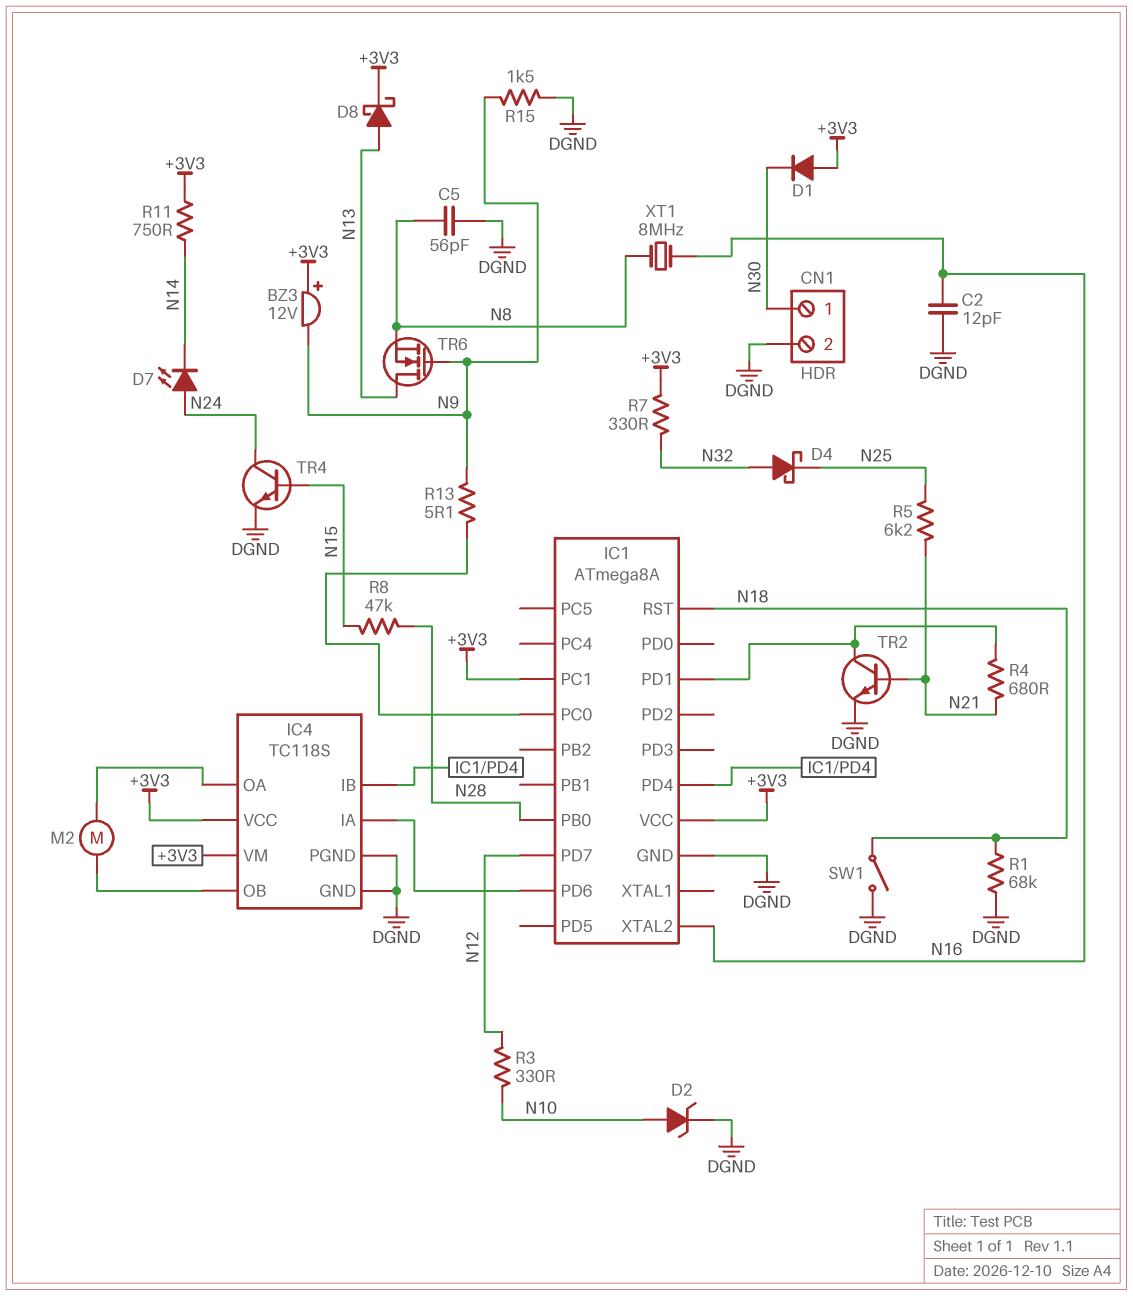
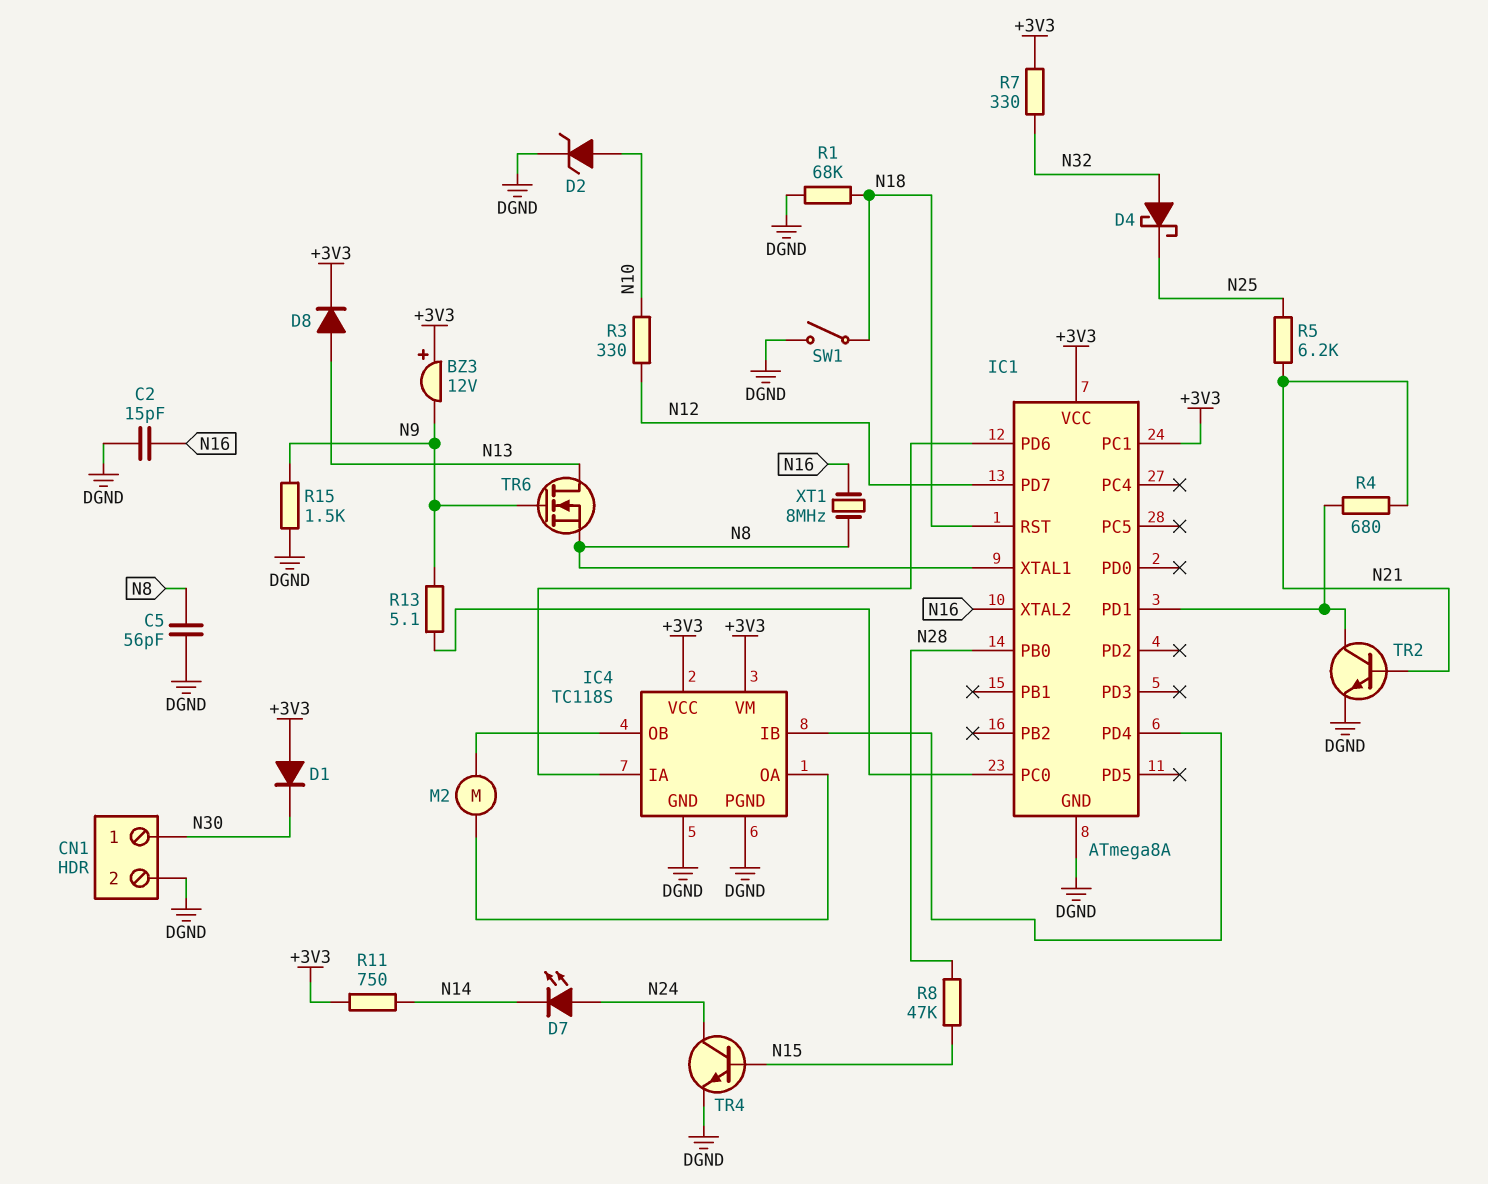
C2: 12pF (DGND, N16) -> 15pF (DGND, N16)
D8: schottky (A N13, K +3V3) -> diode (A N13, K +3V3)
IC1 pin XTAL1: none -> N8

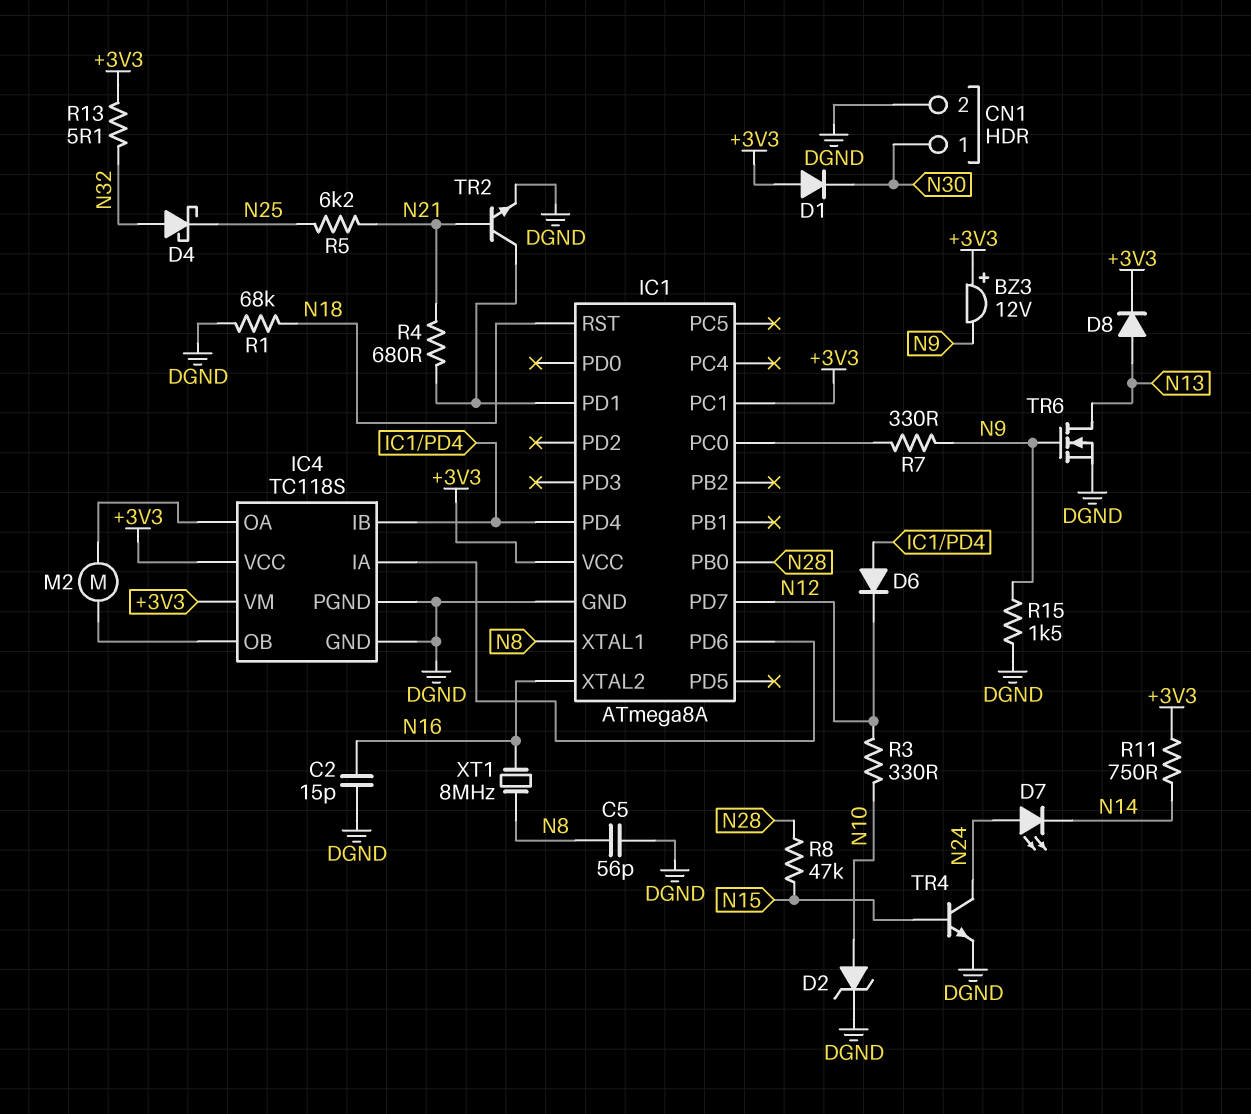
D6: none -> diode (A IC1/PD4, K N12)
R7: 330 (+3V3, N32) -> 330 (IC1/PC0, N9)
R13: 5.1 (IC1/PC0, N9) -> 5.1 (+3V3, N32)
SW1: switch (DGND, N18) -> none
TR6: NMOS (G N9, D N13, S N8) -> NMOS (G N9, D N13, S DGND)

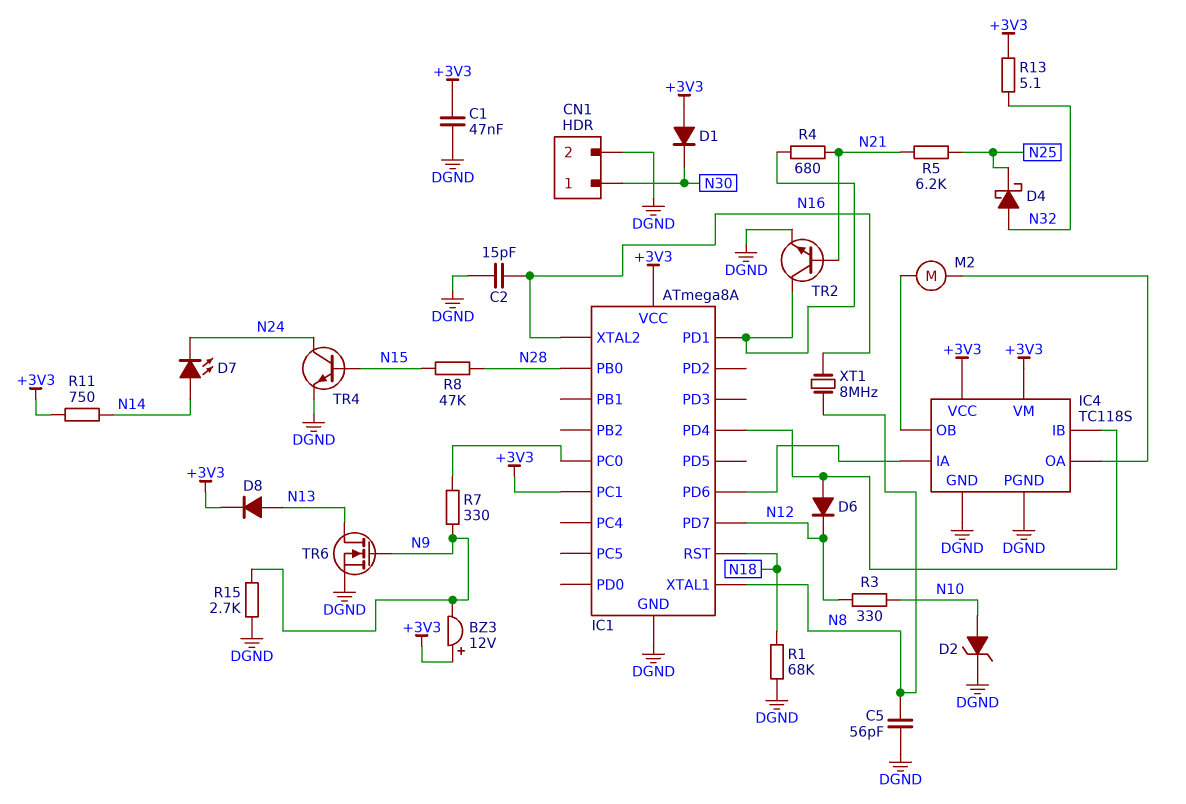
C1: none -> 47nF (+3V3, DGND)
D7: LED (A N24, K N14) -> LED (A N14, K N24)
R15: 1.5k (DGND, N9) -> 2.7k (DGND, N9)

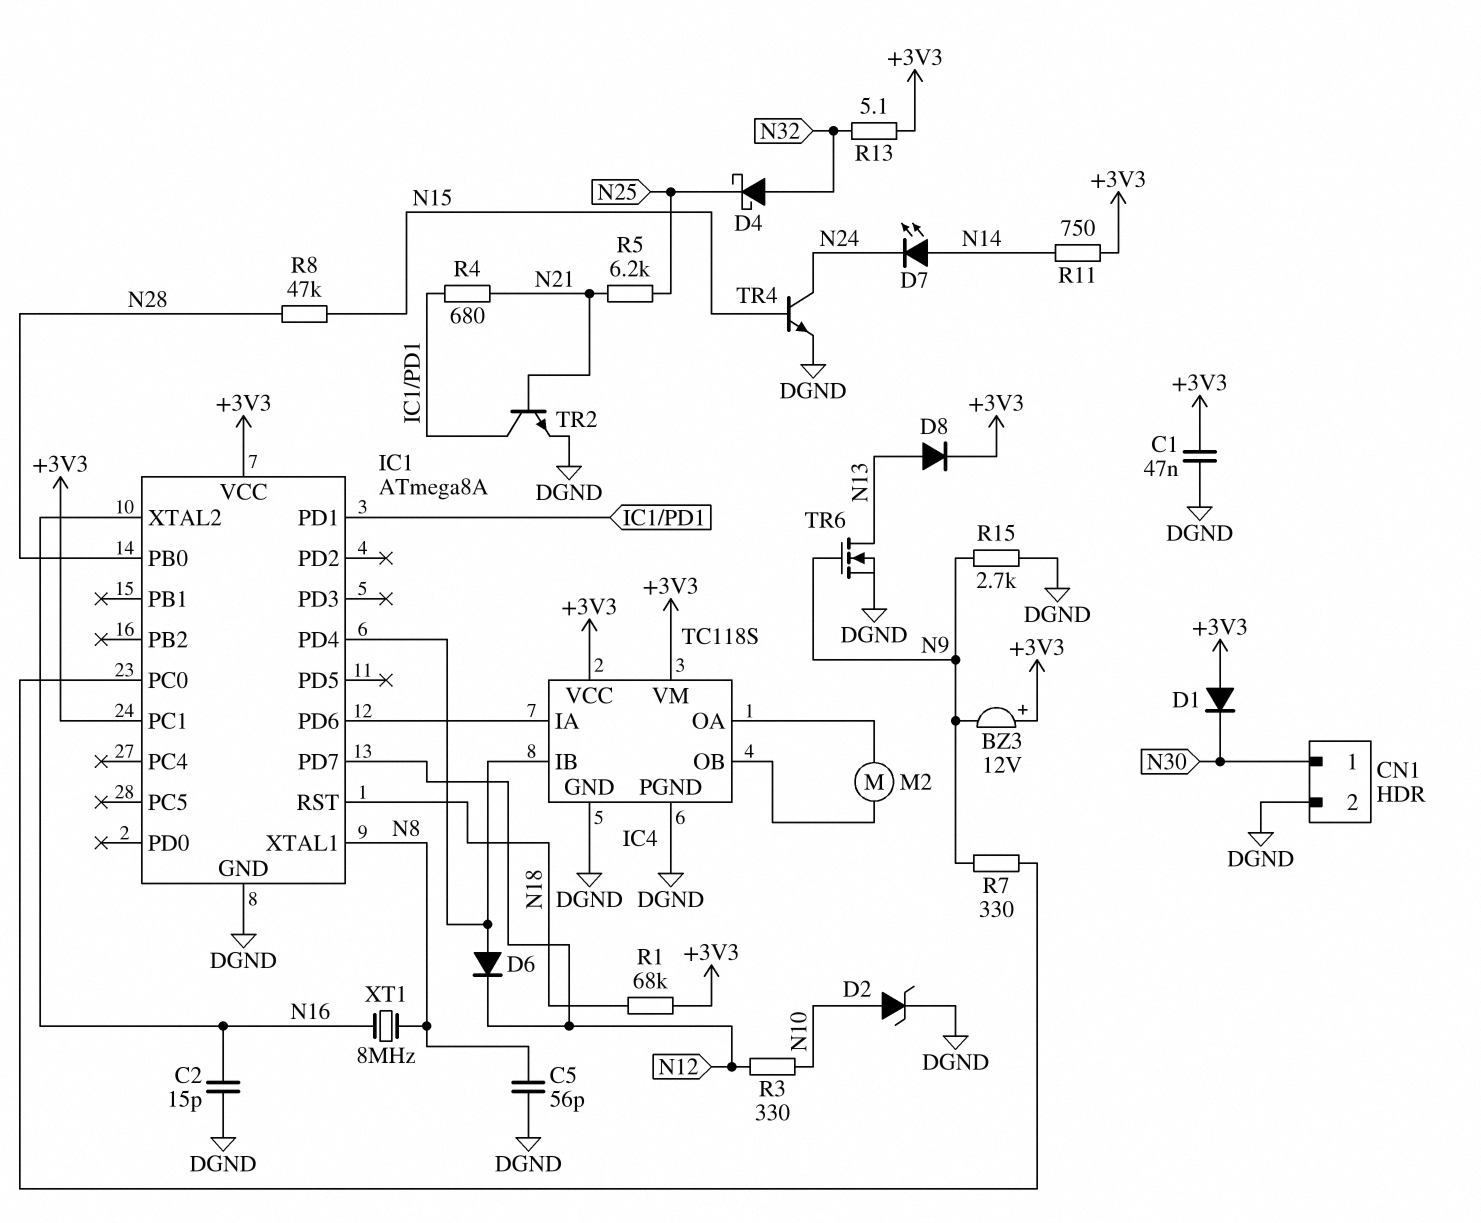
R1: 68k (DGND, N18) -> 68k (+3V3, N18)

